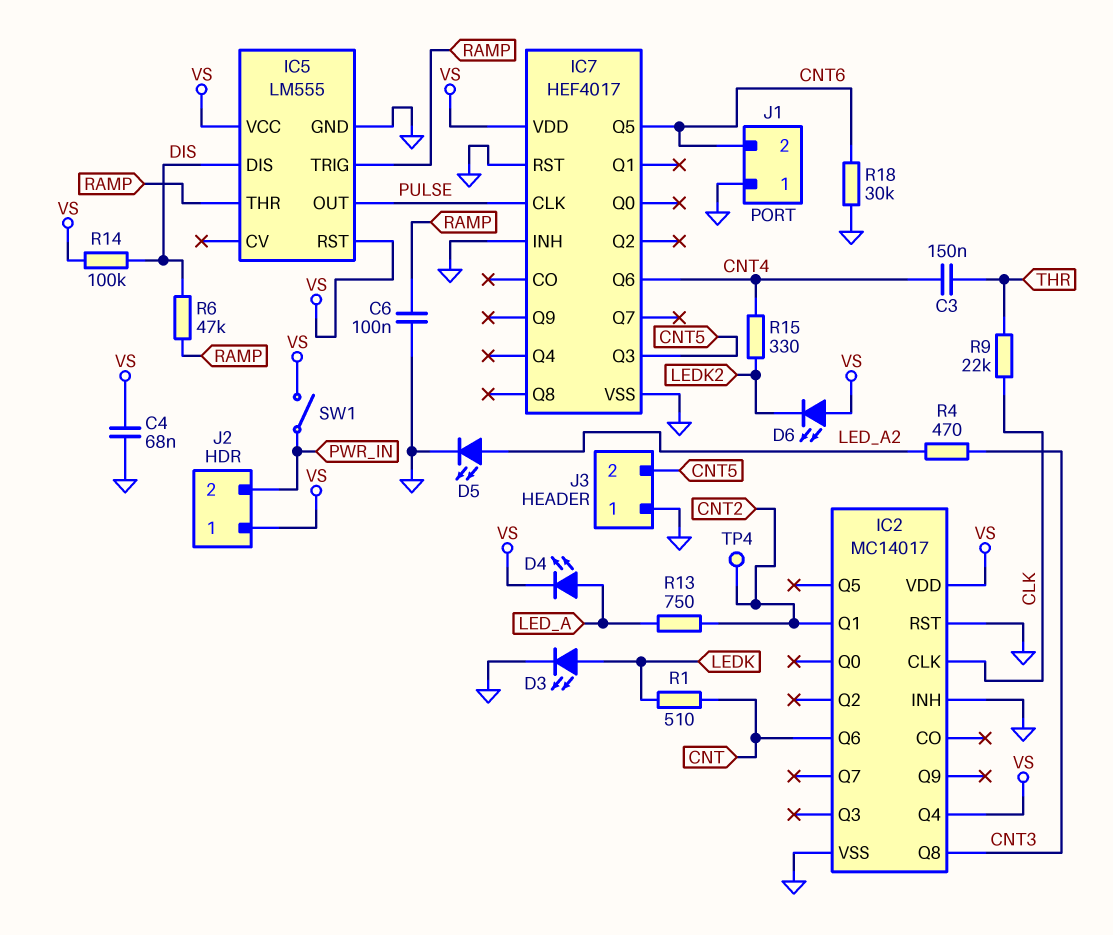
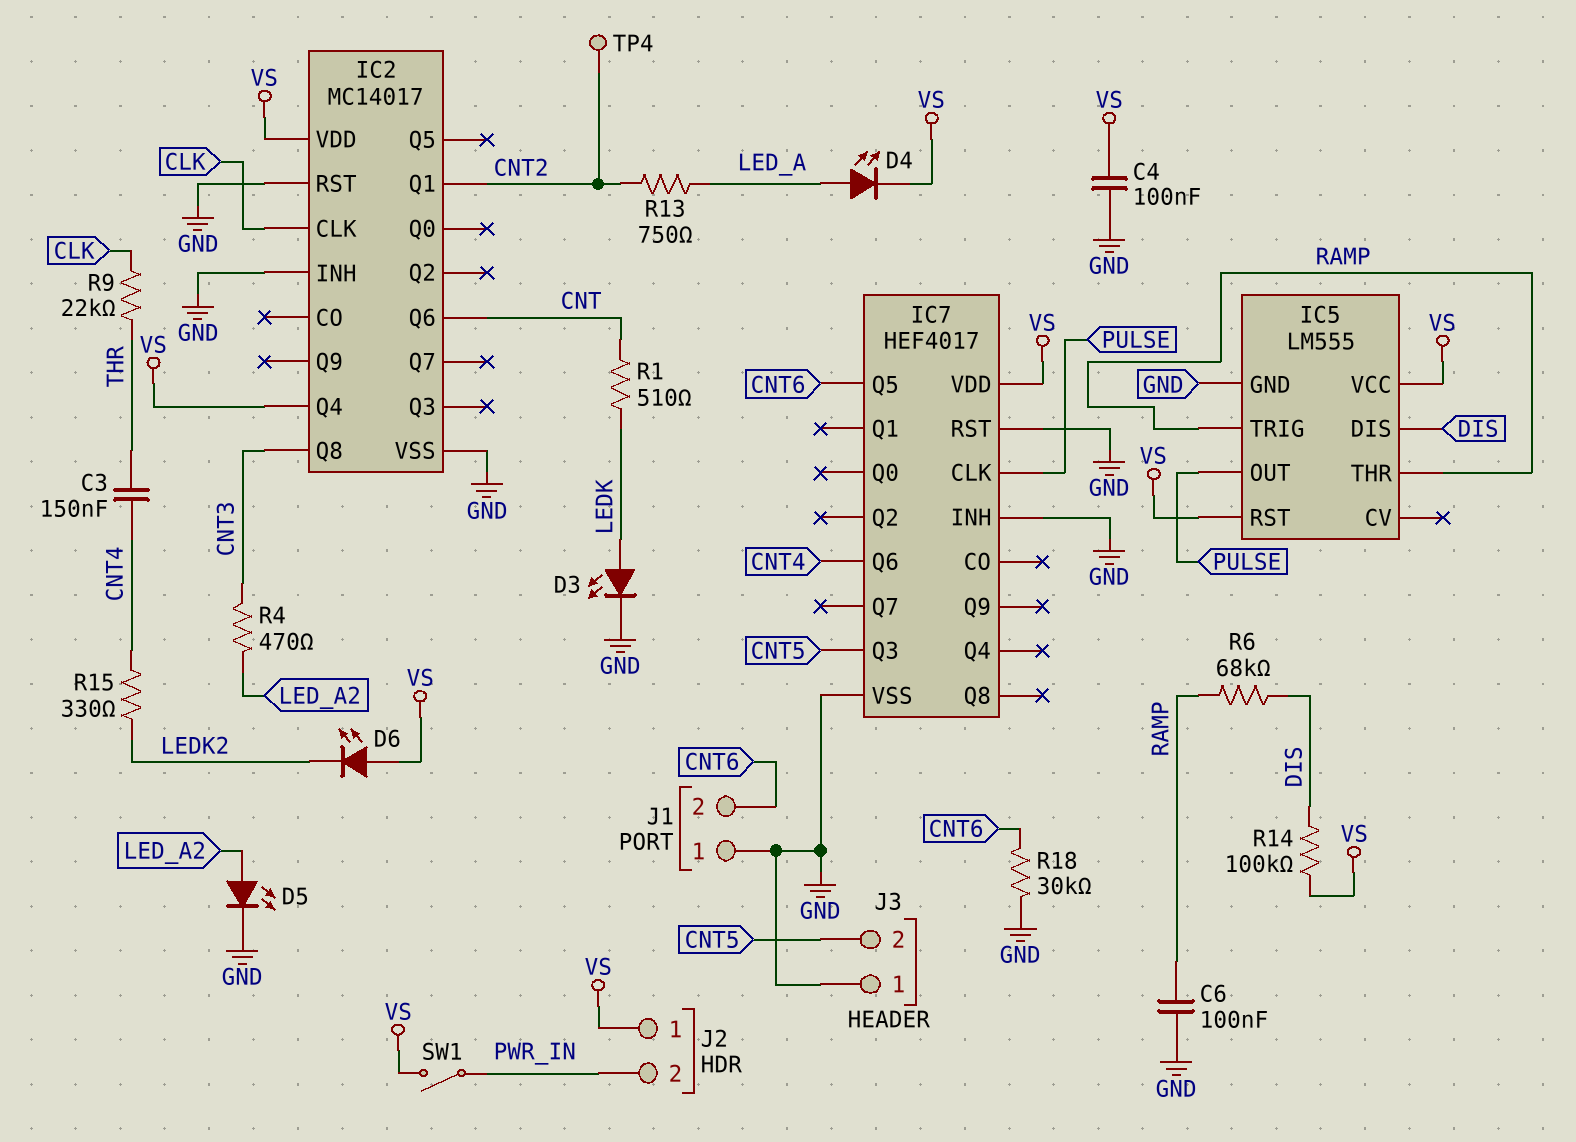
C4: 68nF (GND, VS) -> 100nF (GND, VS)
R6: 47k (DIS, RAMP) -> 68k (DIS, RAMP)

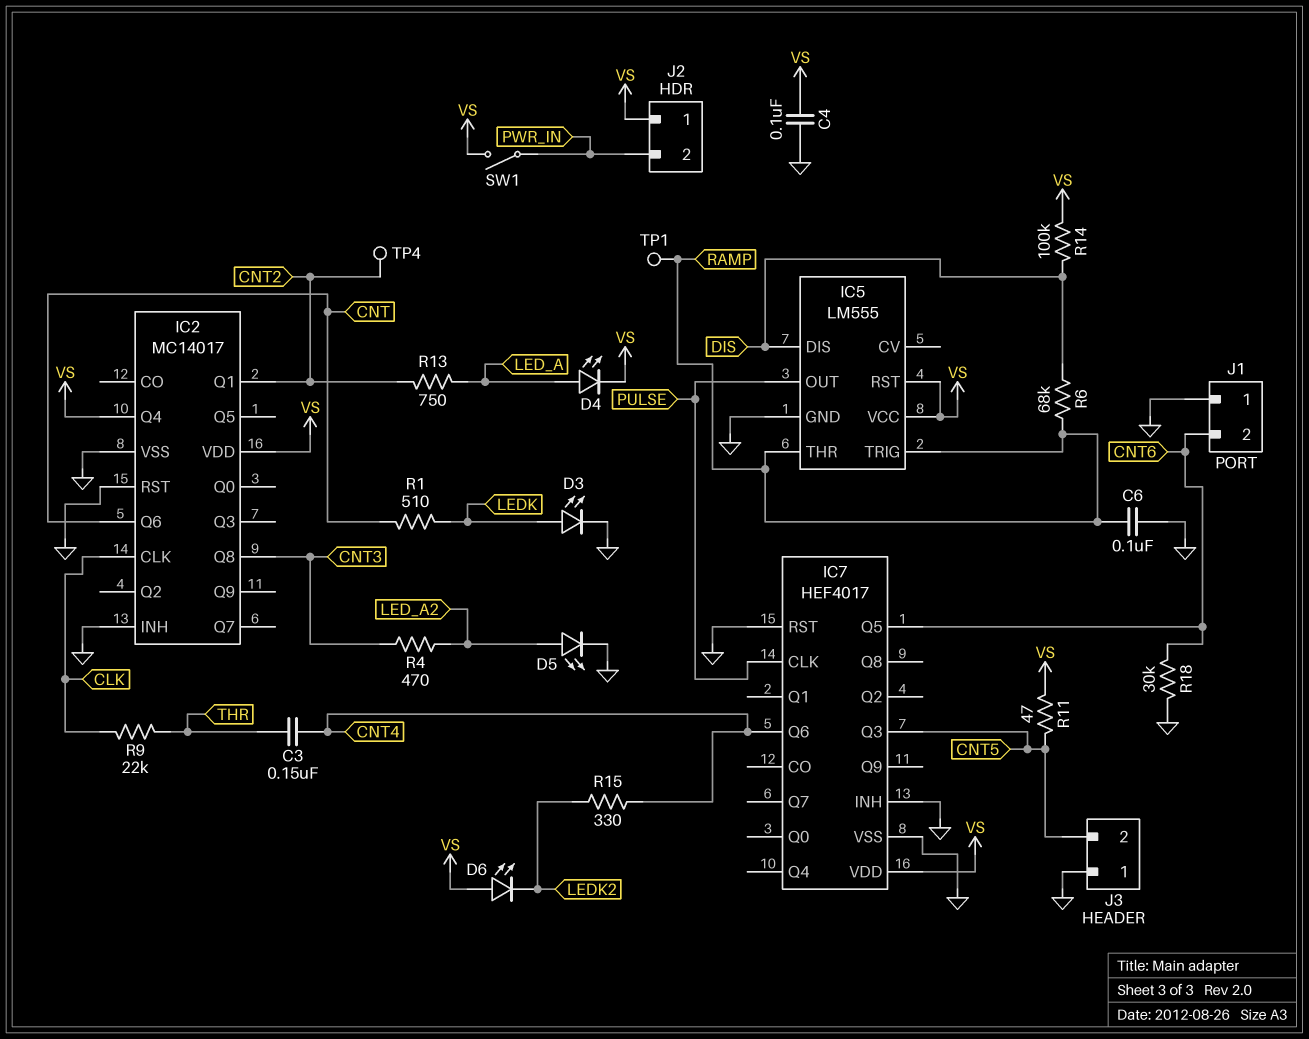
R11: none -> 47 (CNT5, VS)
TP1: none -> test point (RAMP)

